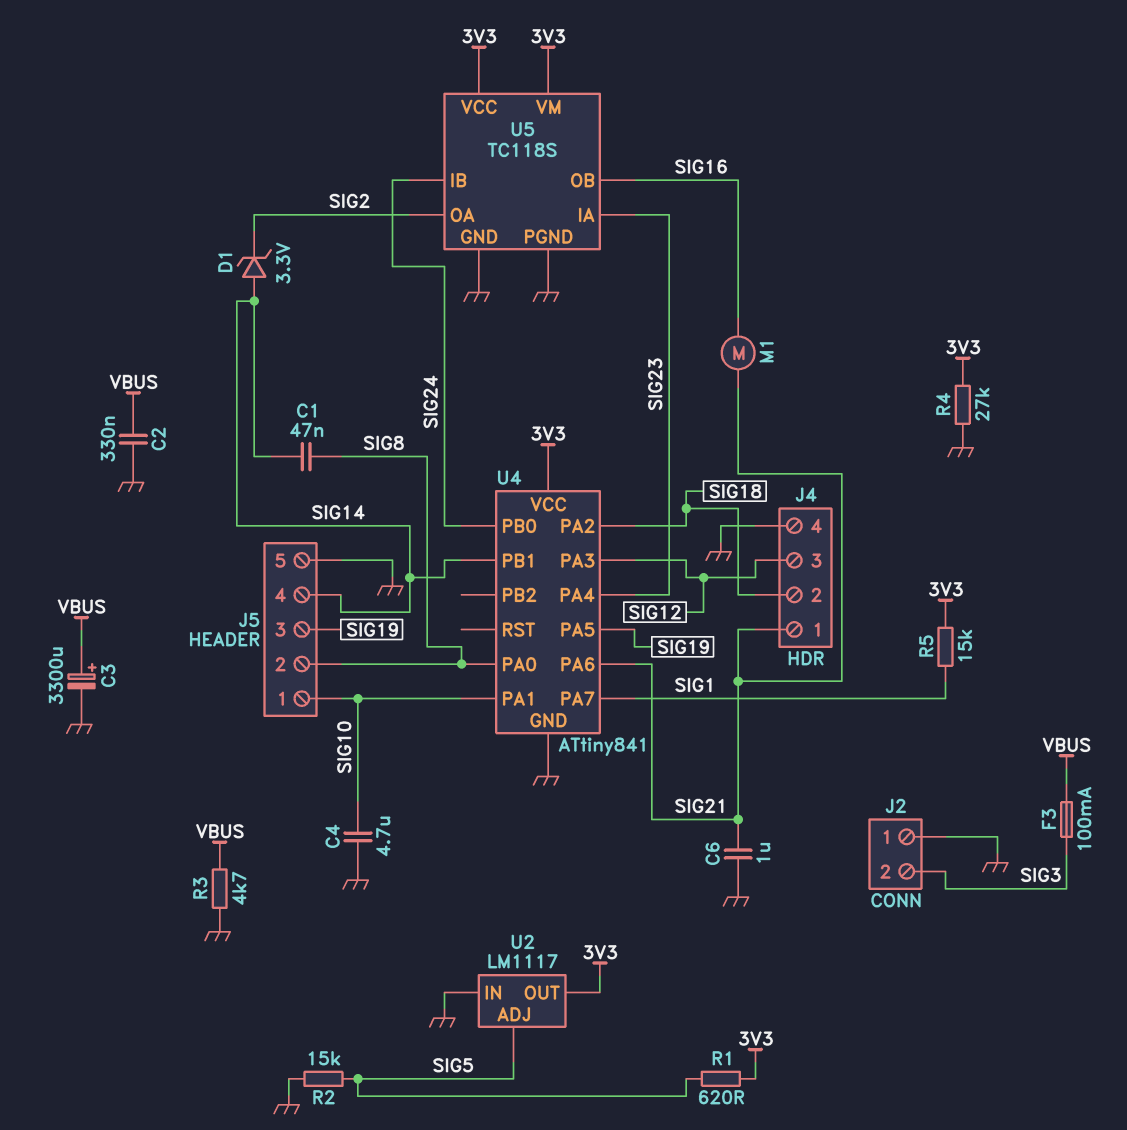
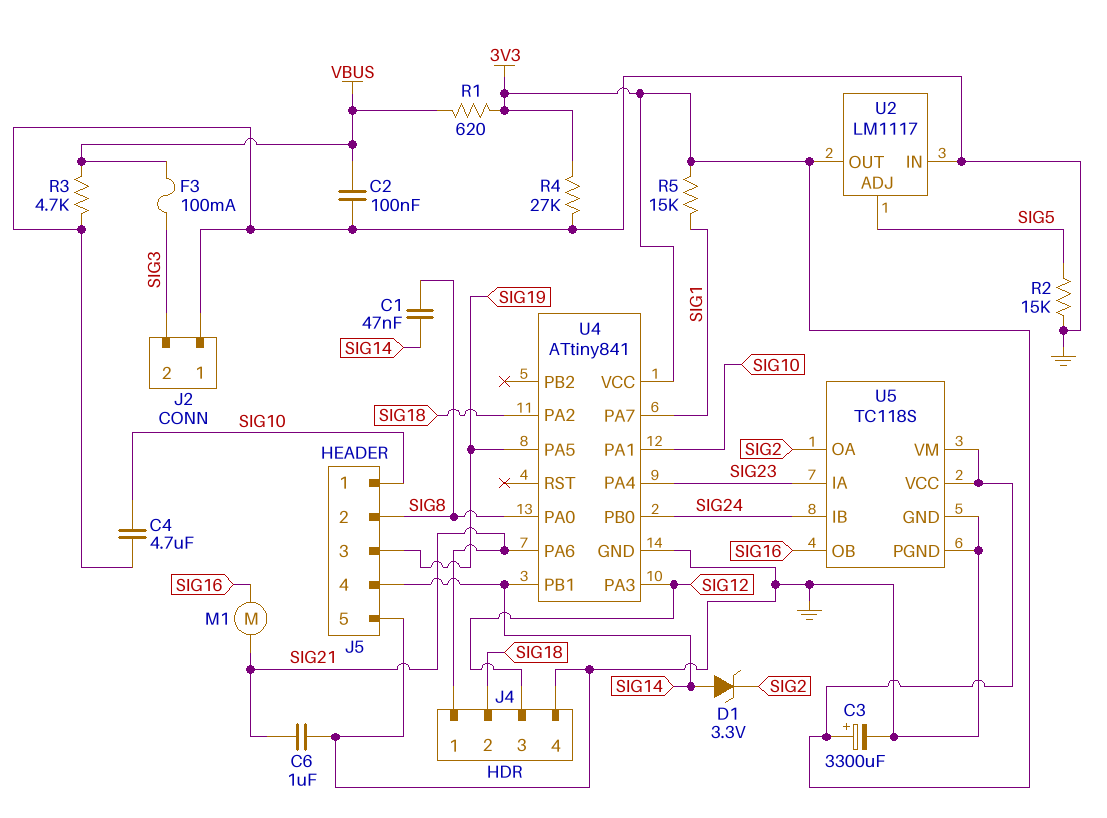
C2: 330nF (GND, VBUS) -> 100nF (GND, VBUS)
C3: 3300uF (plus VBUS, minus GND) -> 3300uF (plus 3V3, minus GND)
R1: 620 (3V3, SIG5) -> 620 (3V3, VBUS)

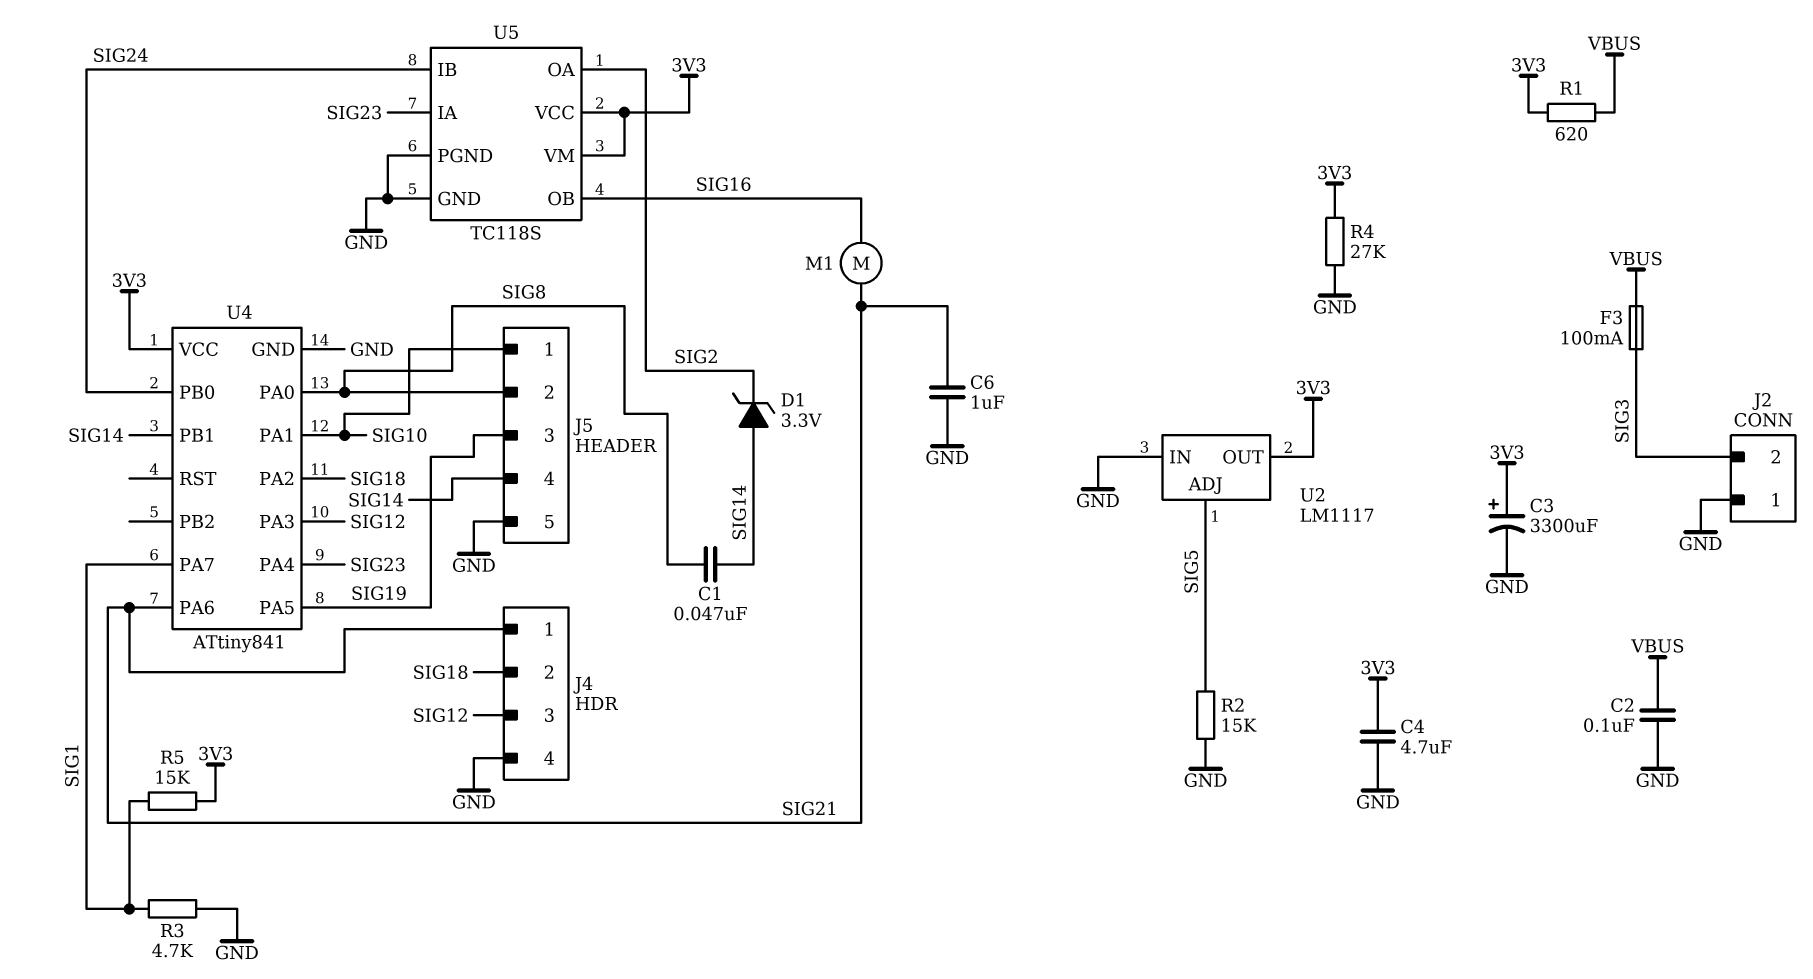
C4: 4.7uF (GND, SIG10) -> 4.7uF (3V3, GND)
R3: 4.7k (GND, VBUS) -> 4.7k (GND, SIG1)

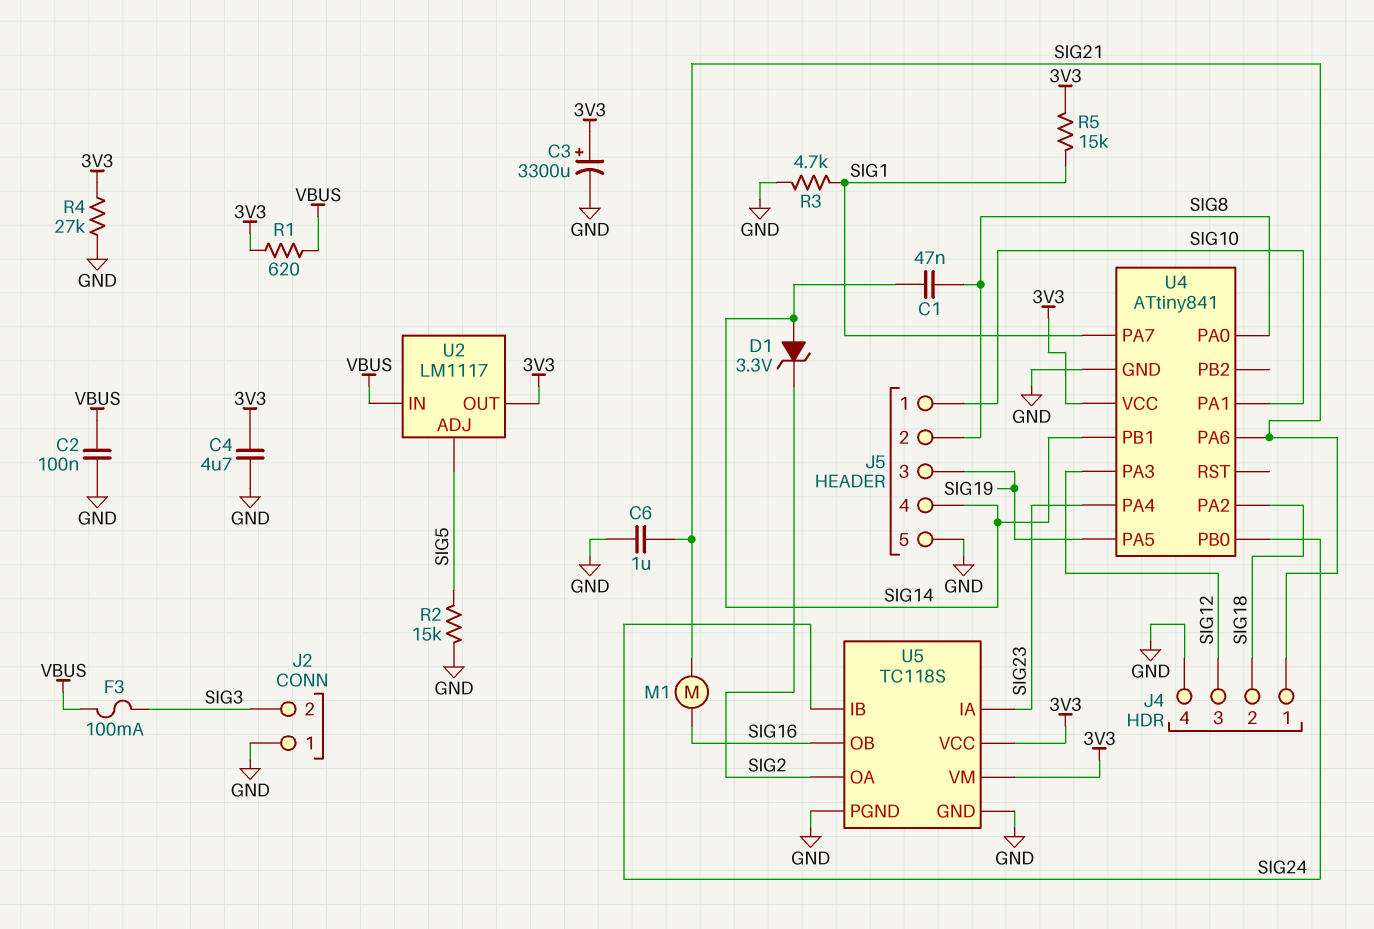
U2 pin IN: GND -> VBUS

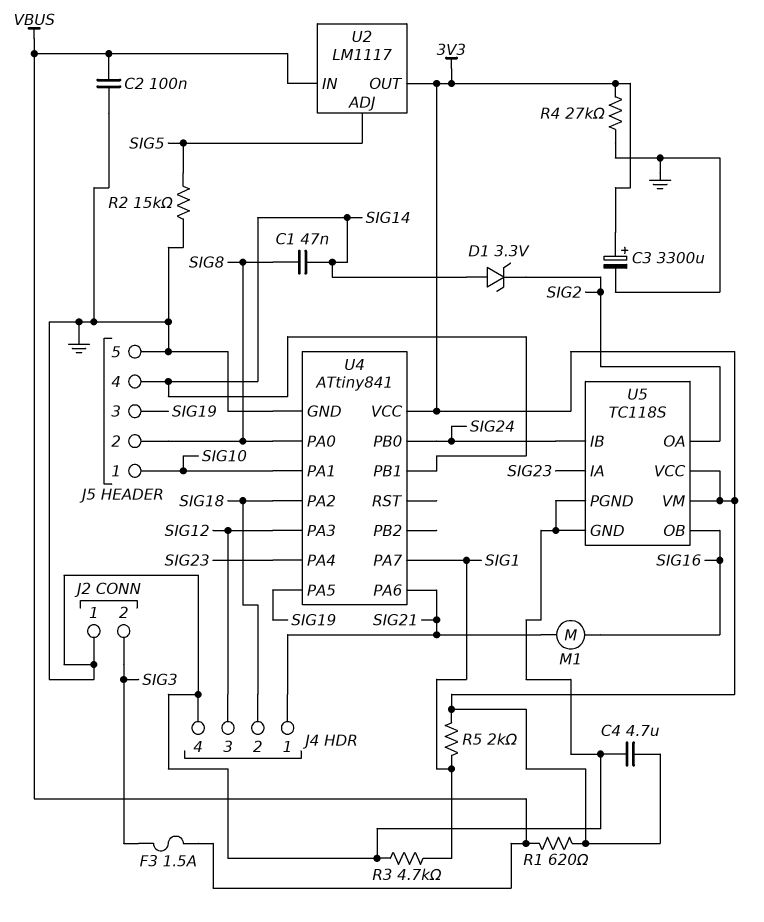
C6: 1uF (GND, SIG21) -> none
F3: 100mA (SIG3, VBUS) -> 1.5A (SIG3, VBUS)
R5: 15k (3V3, SIG1) -> 2k (3V3, SIG1)

